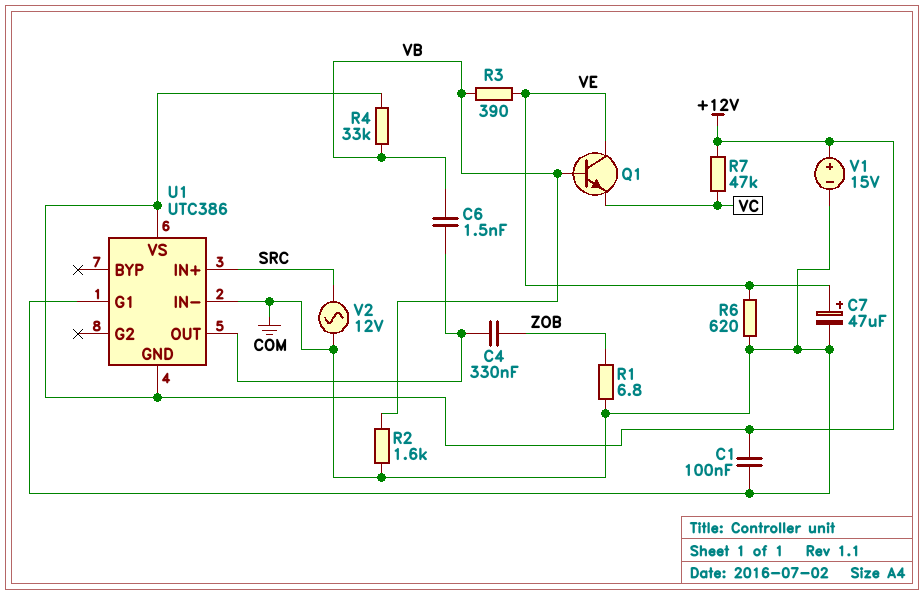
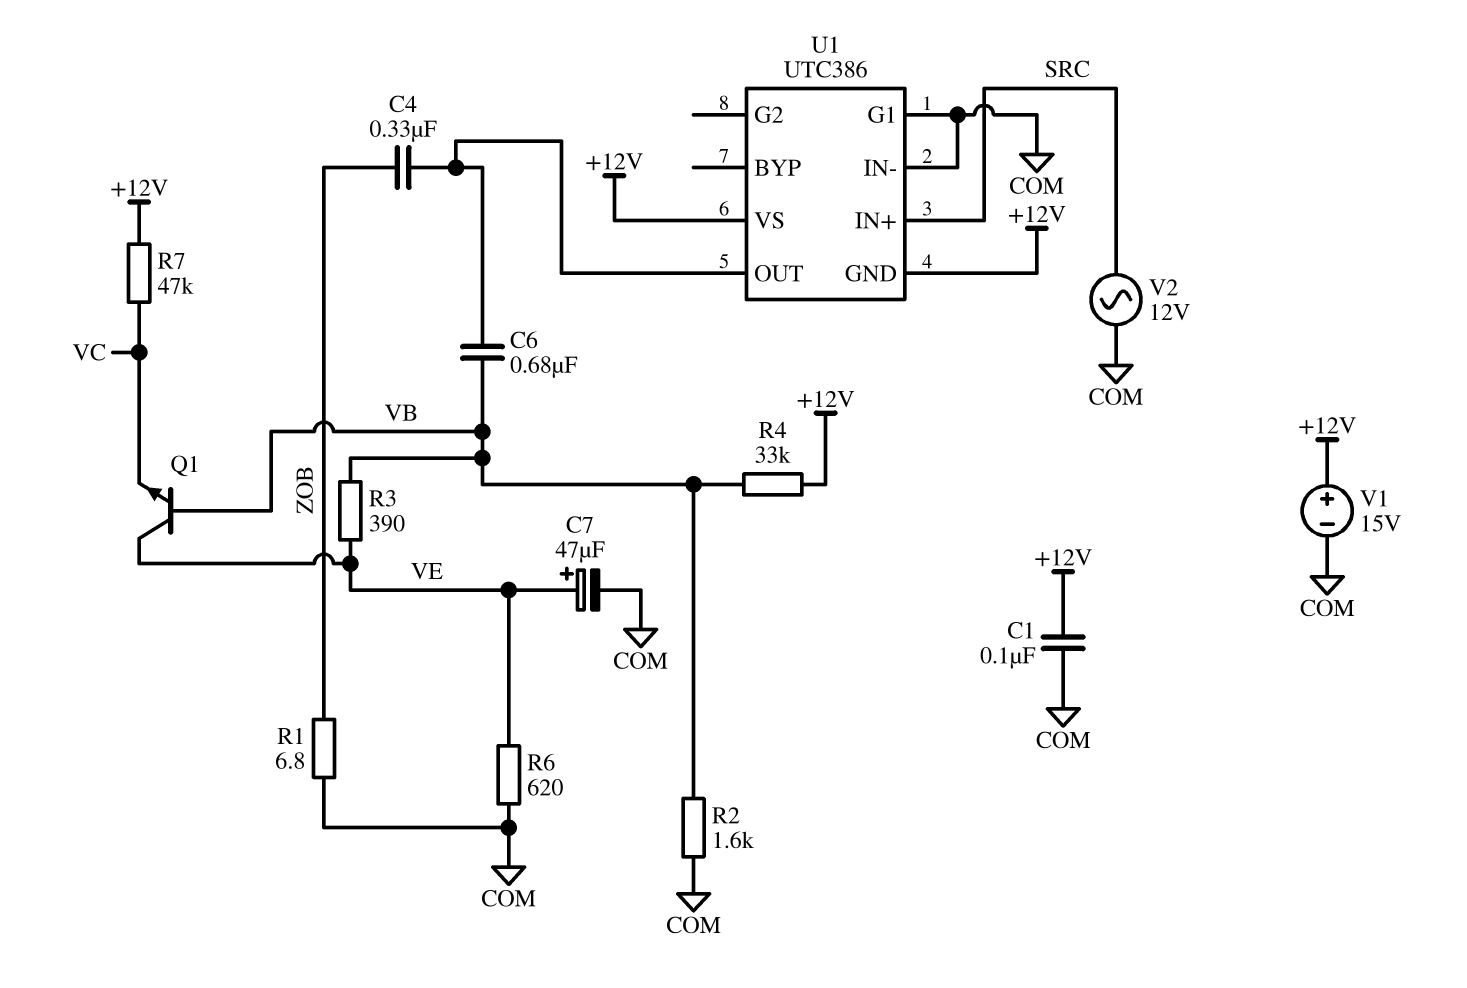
C6: 1.5nF (U1/OUT, VB) -> 680nF (U1/OUT, VB)

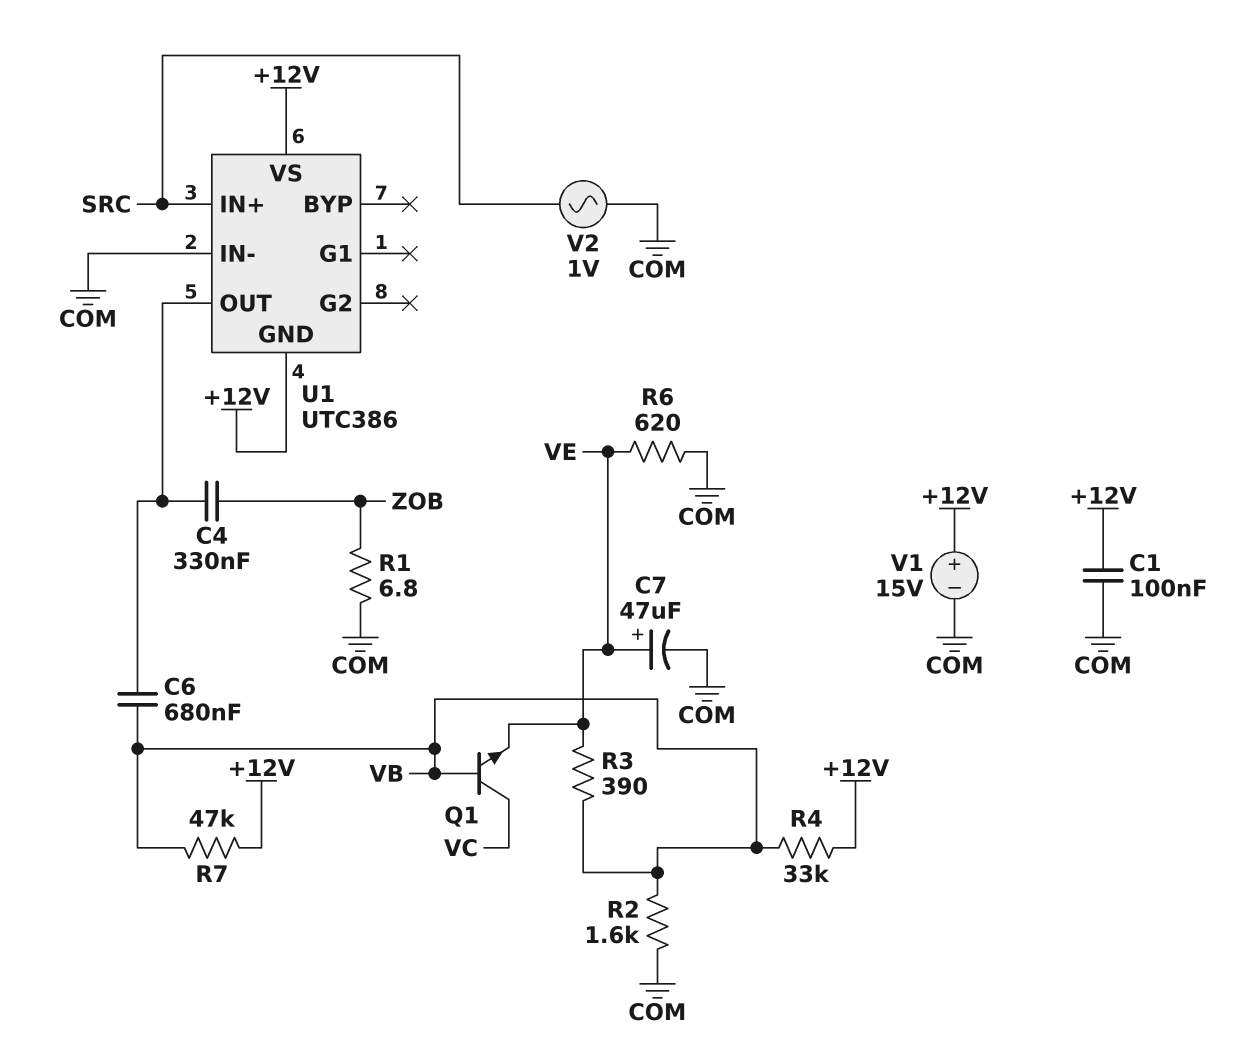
Q1: NPN (B VB, C VE, E VC) -> NPN (B VB, C VC, E VE)
R7: 47k (+12V, VC) -> 47k (+12V, VB)
U1 pin G1: COM -> none
V2: AC 12V (COM, SRC) -> AC 1V (COM, SRC)

